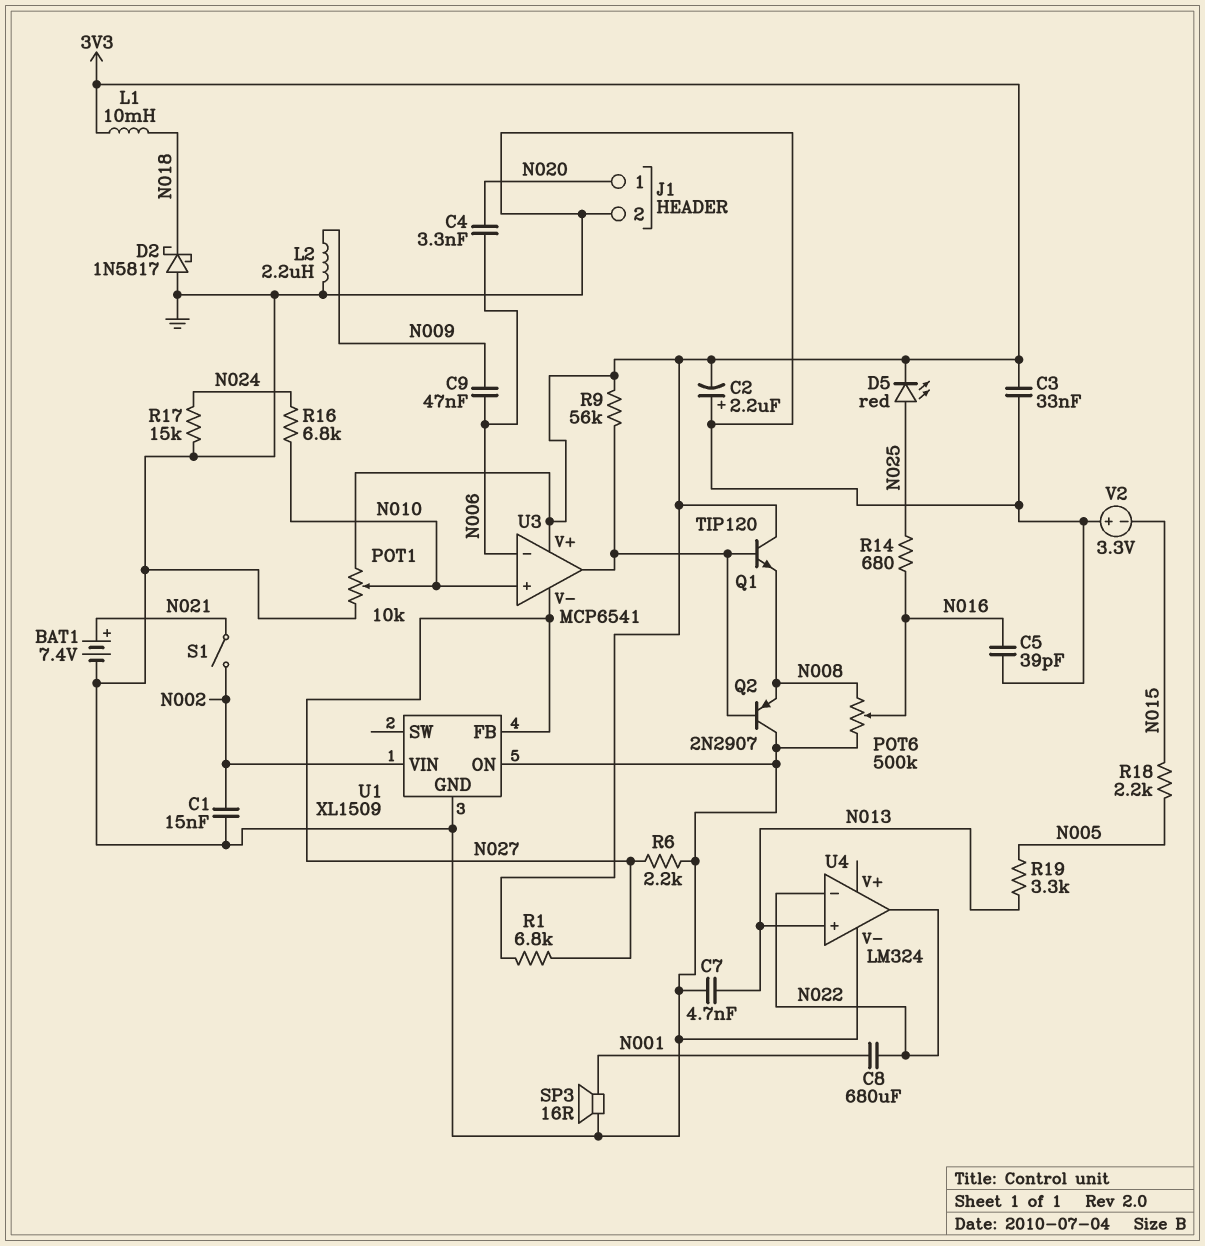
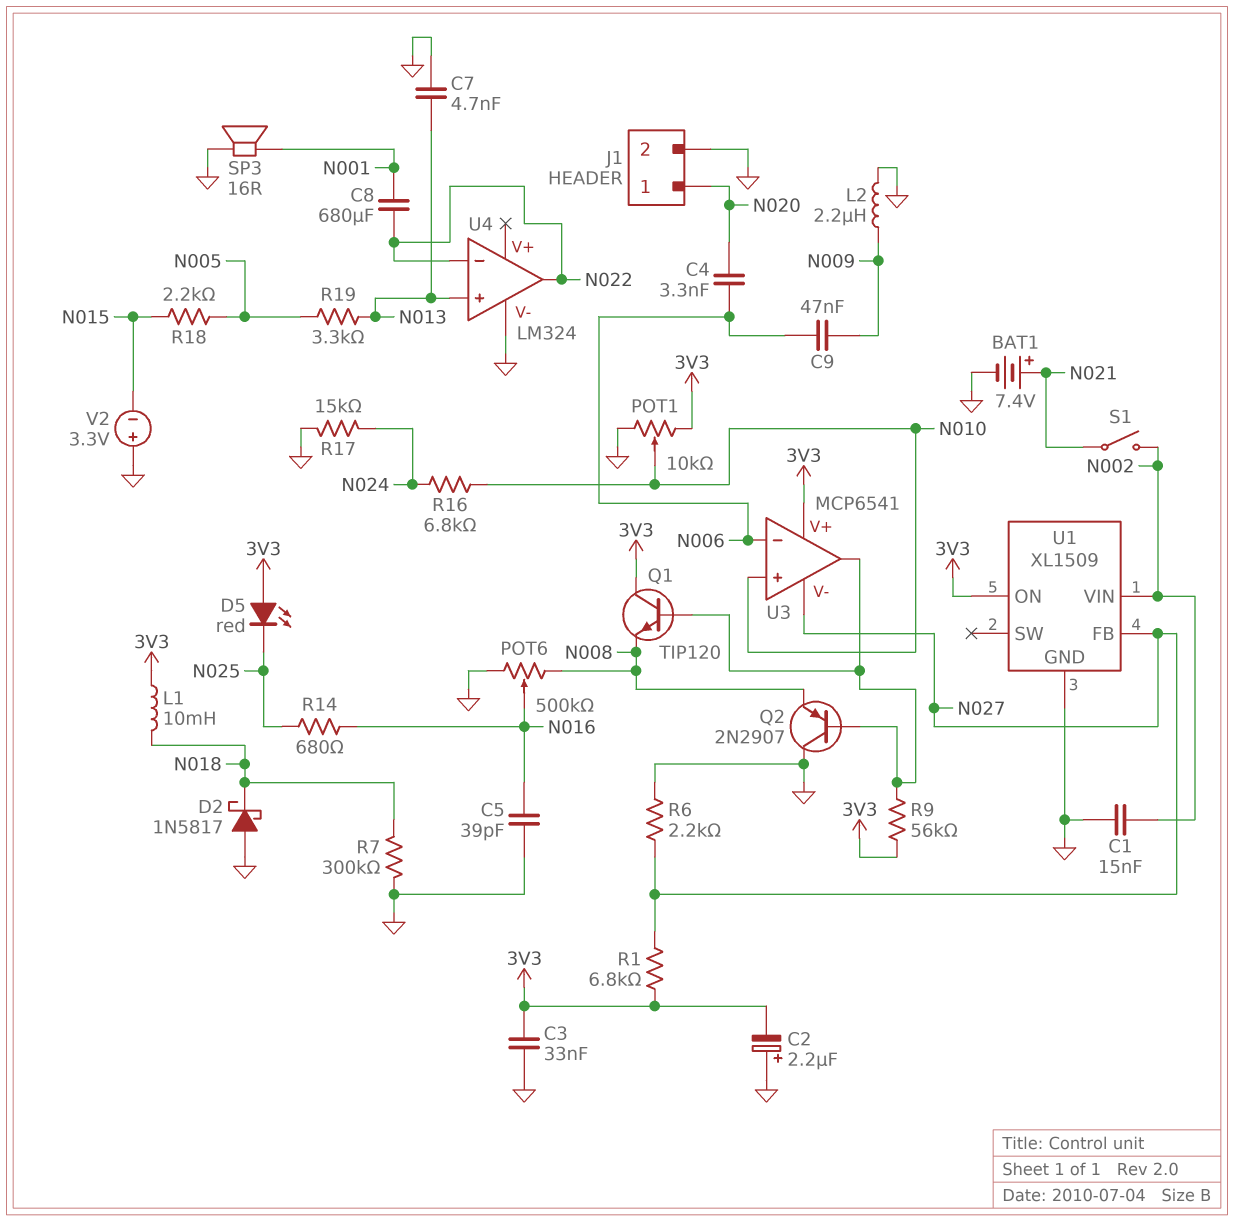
D5: LED red (A N025, K 3V3) -> LED red (A 3V3, K N025)
R7: none -> 300k (GND, N018)
U1 pin ON: GND -> 3V3

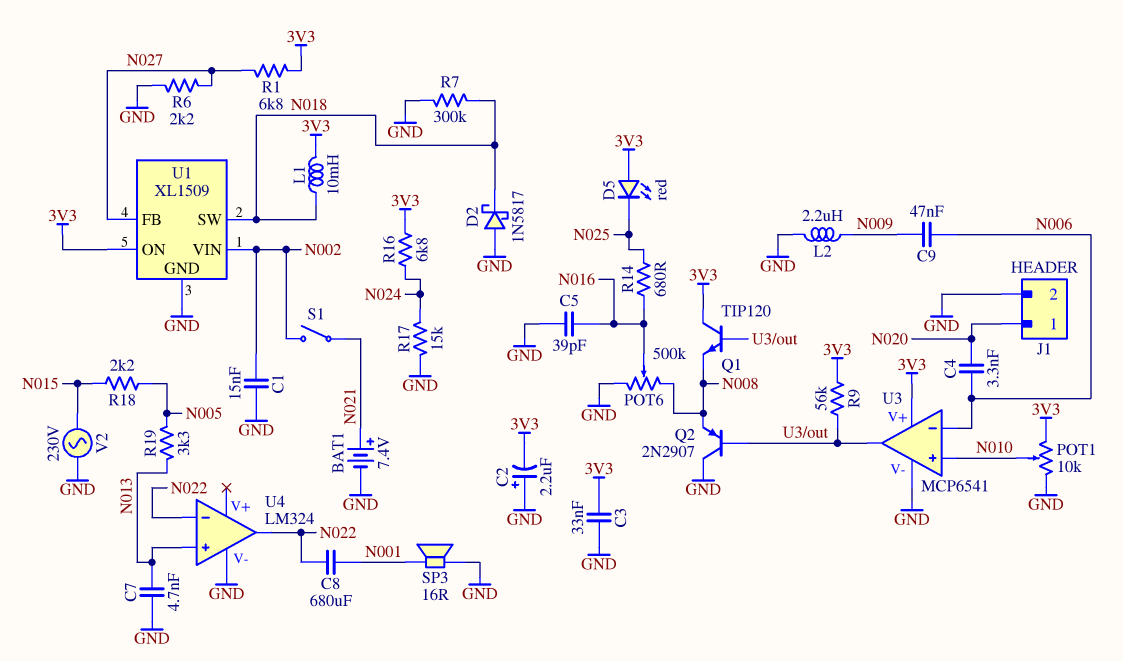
R16: 6.8k (N010, N024) -> 6.8k (3V3, N024)
U1 pin SW: none -> N018
U3 pin V-: N027 -> GND
V2: 3.3V (plus GND, minus N015) -> AC 230V (GND, N015)

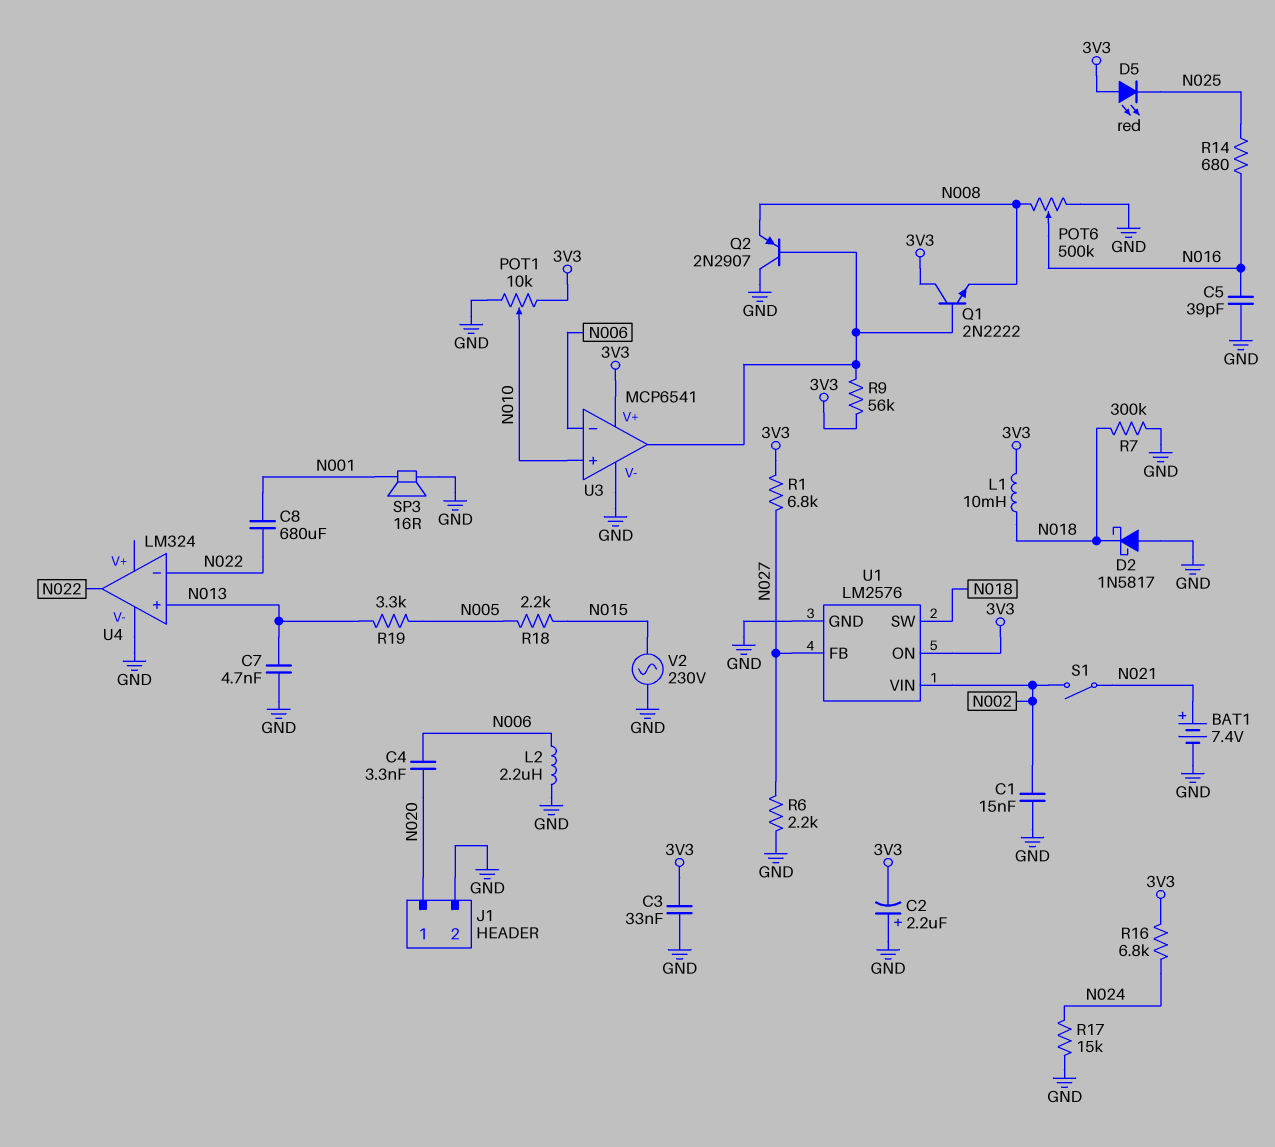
C9: 47nF (N006, N009) -> none
L2: 2.2uH (GND, N009) -> 2.2uH (GND, N006)
Q1: NPN TIP120 (B U3/out, C 3V3, E N008) -> NPN 2N2222 (B U3/out, C 3V3, E N008)
U1: XL1509 -> LM2576

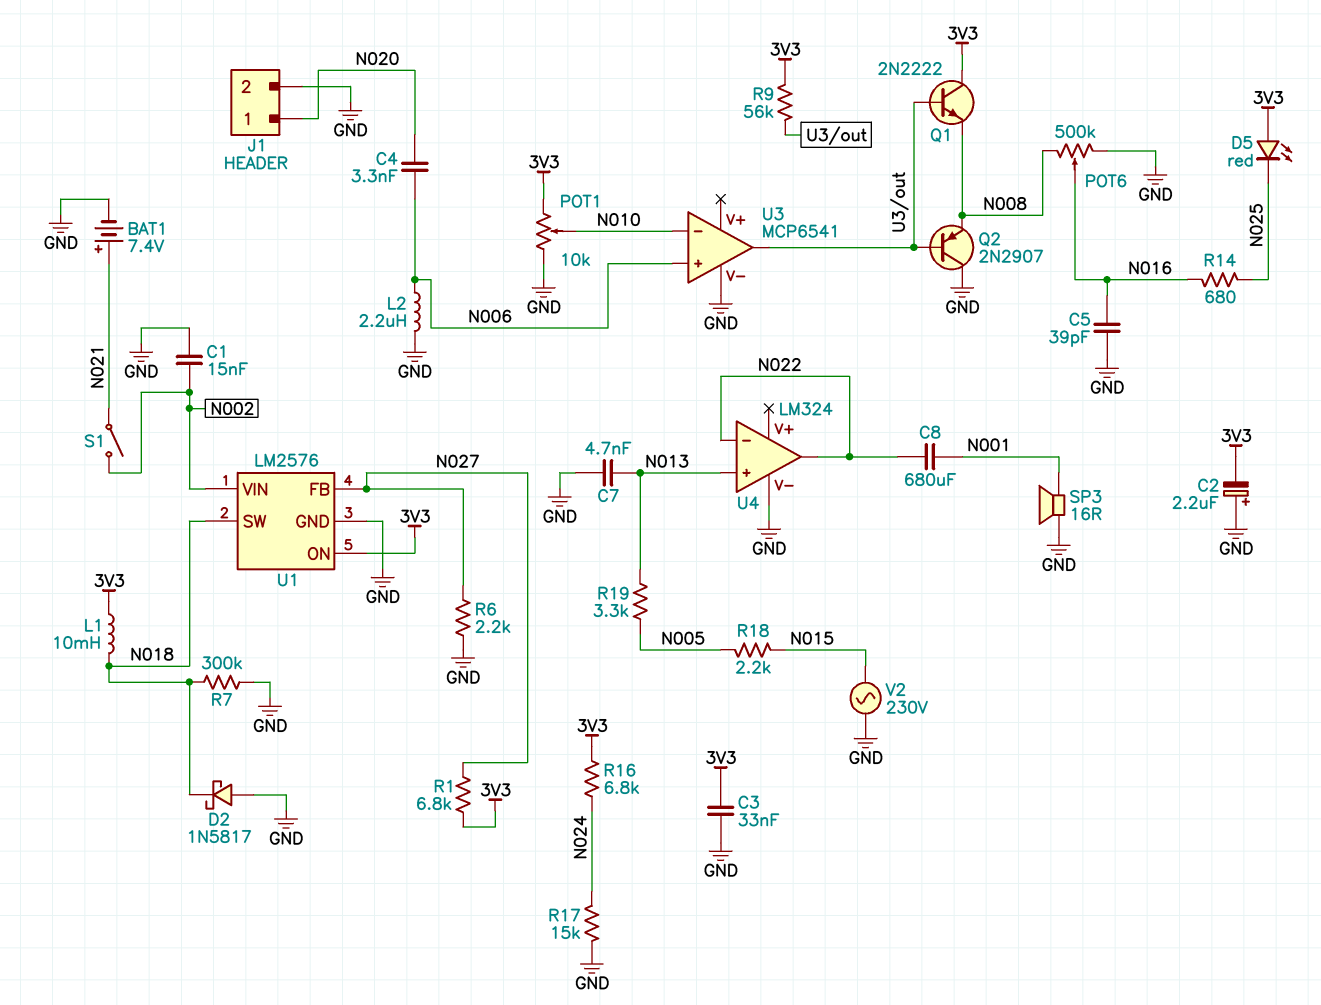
U3 pin V+: 3V3 -> none
U3 pin in+: N010 -> N006
U3 pin in-: N006 -> N010

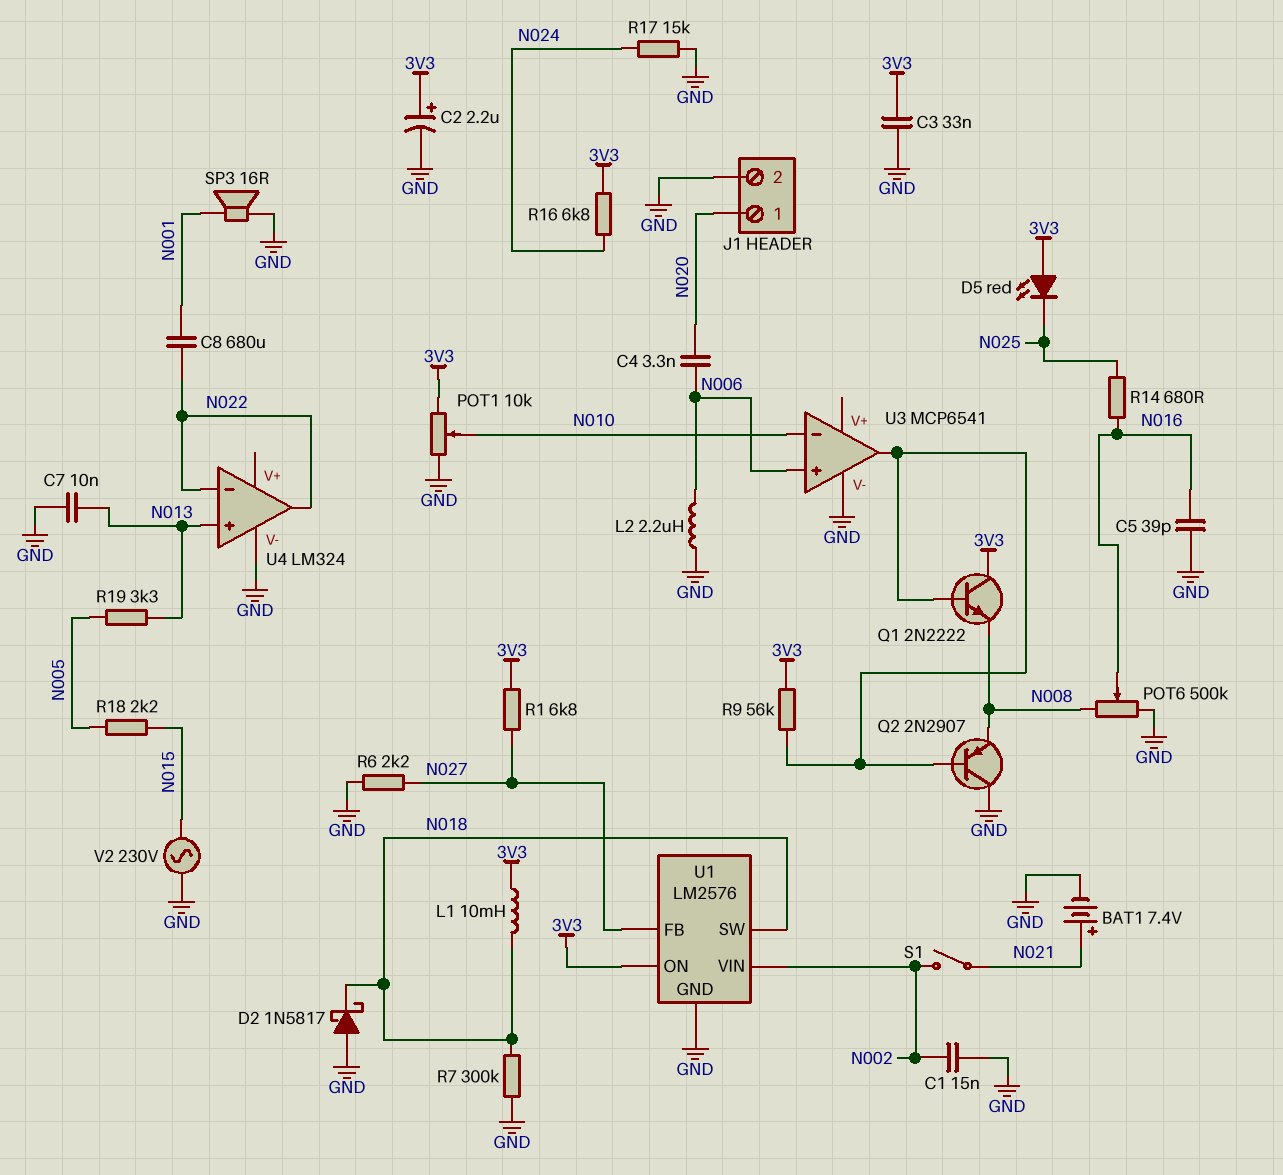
C2: 2.2uF (plus GND, minus 3V3) -> 2.2uF (plus 3V3, minus GND)
C7: 4.7nF (GND, N013) -> 10nF (GND, N013)

